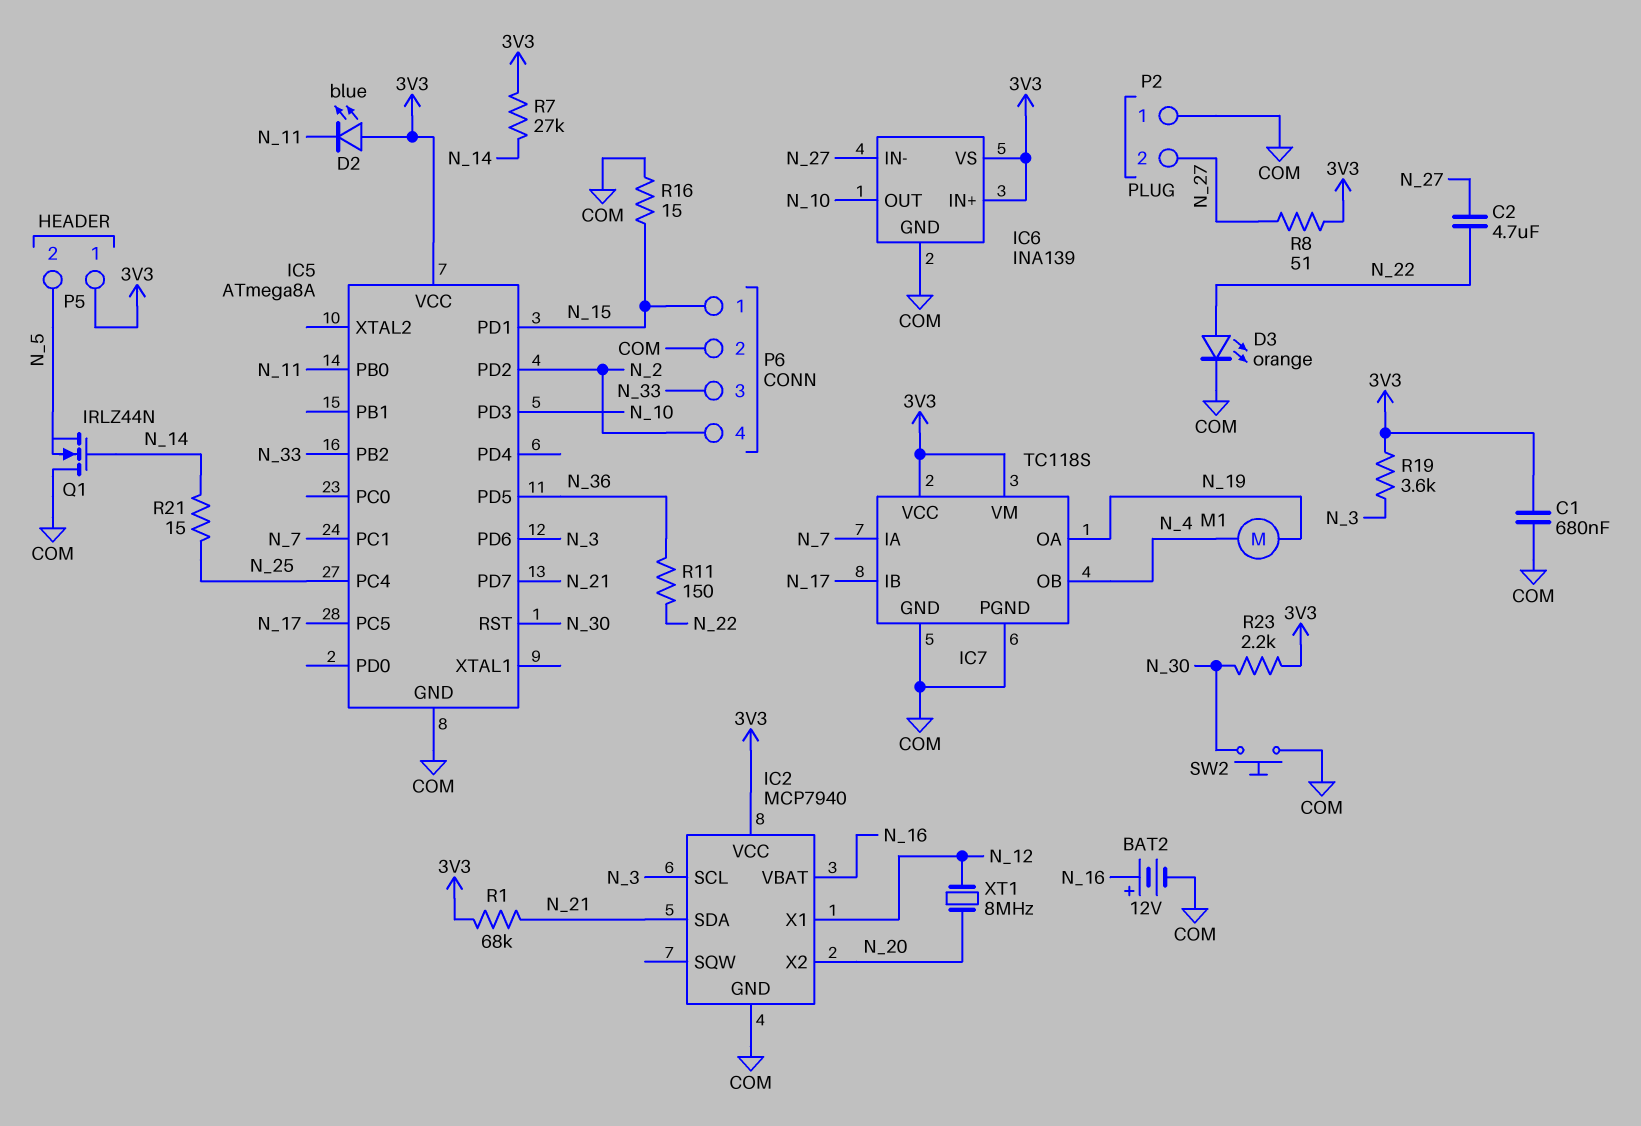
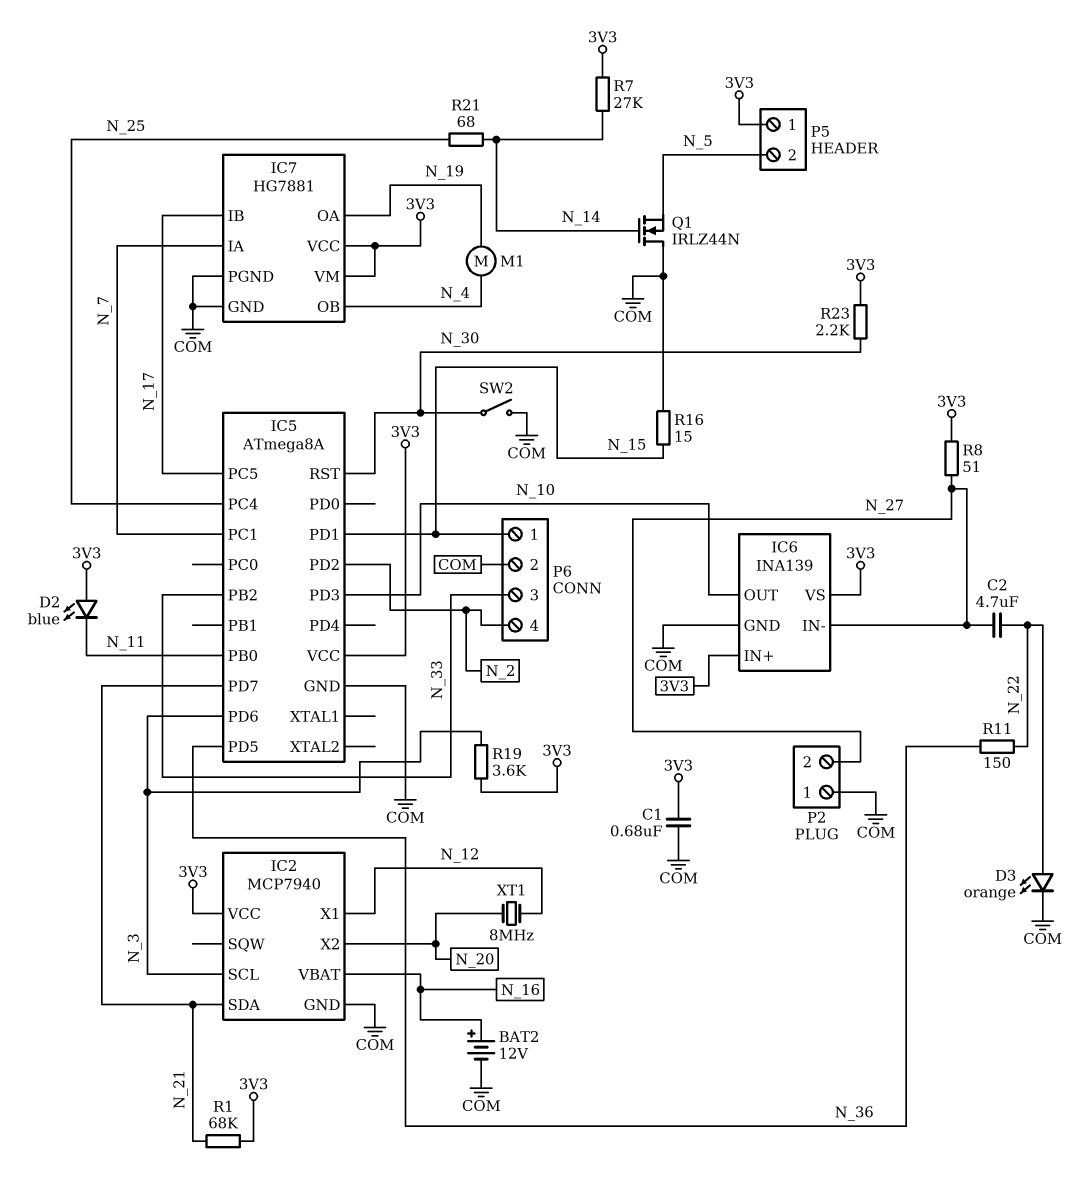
IC7: TC118S -> HG7881
R21: 15 (N_14, N_25) -> 68 (N_14, N_25)
SW2: button (COM, N_30) -> switch (COM, N_30)

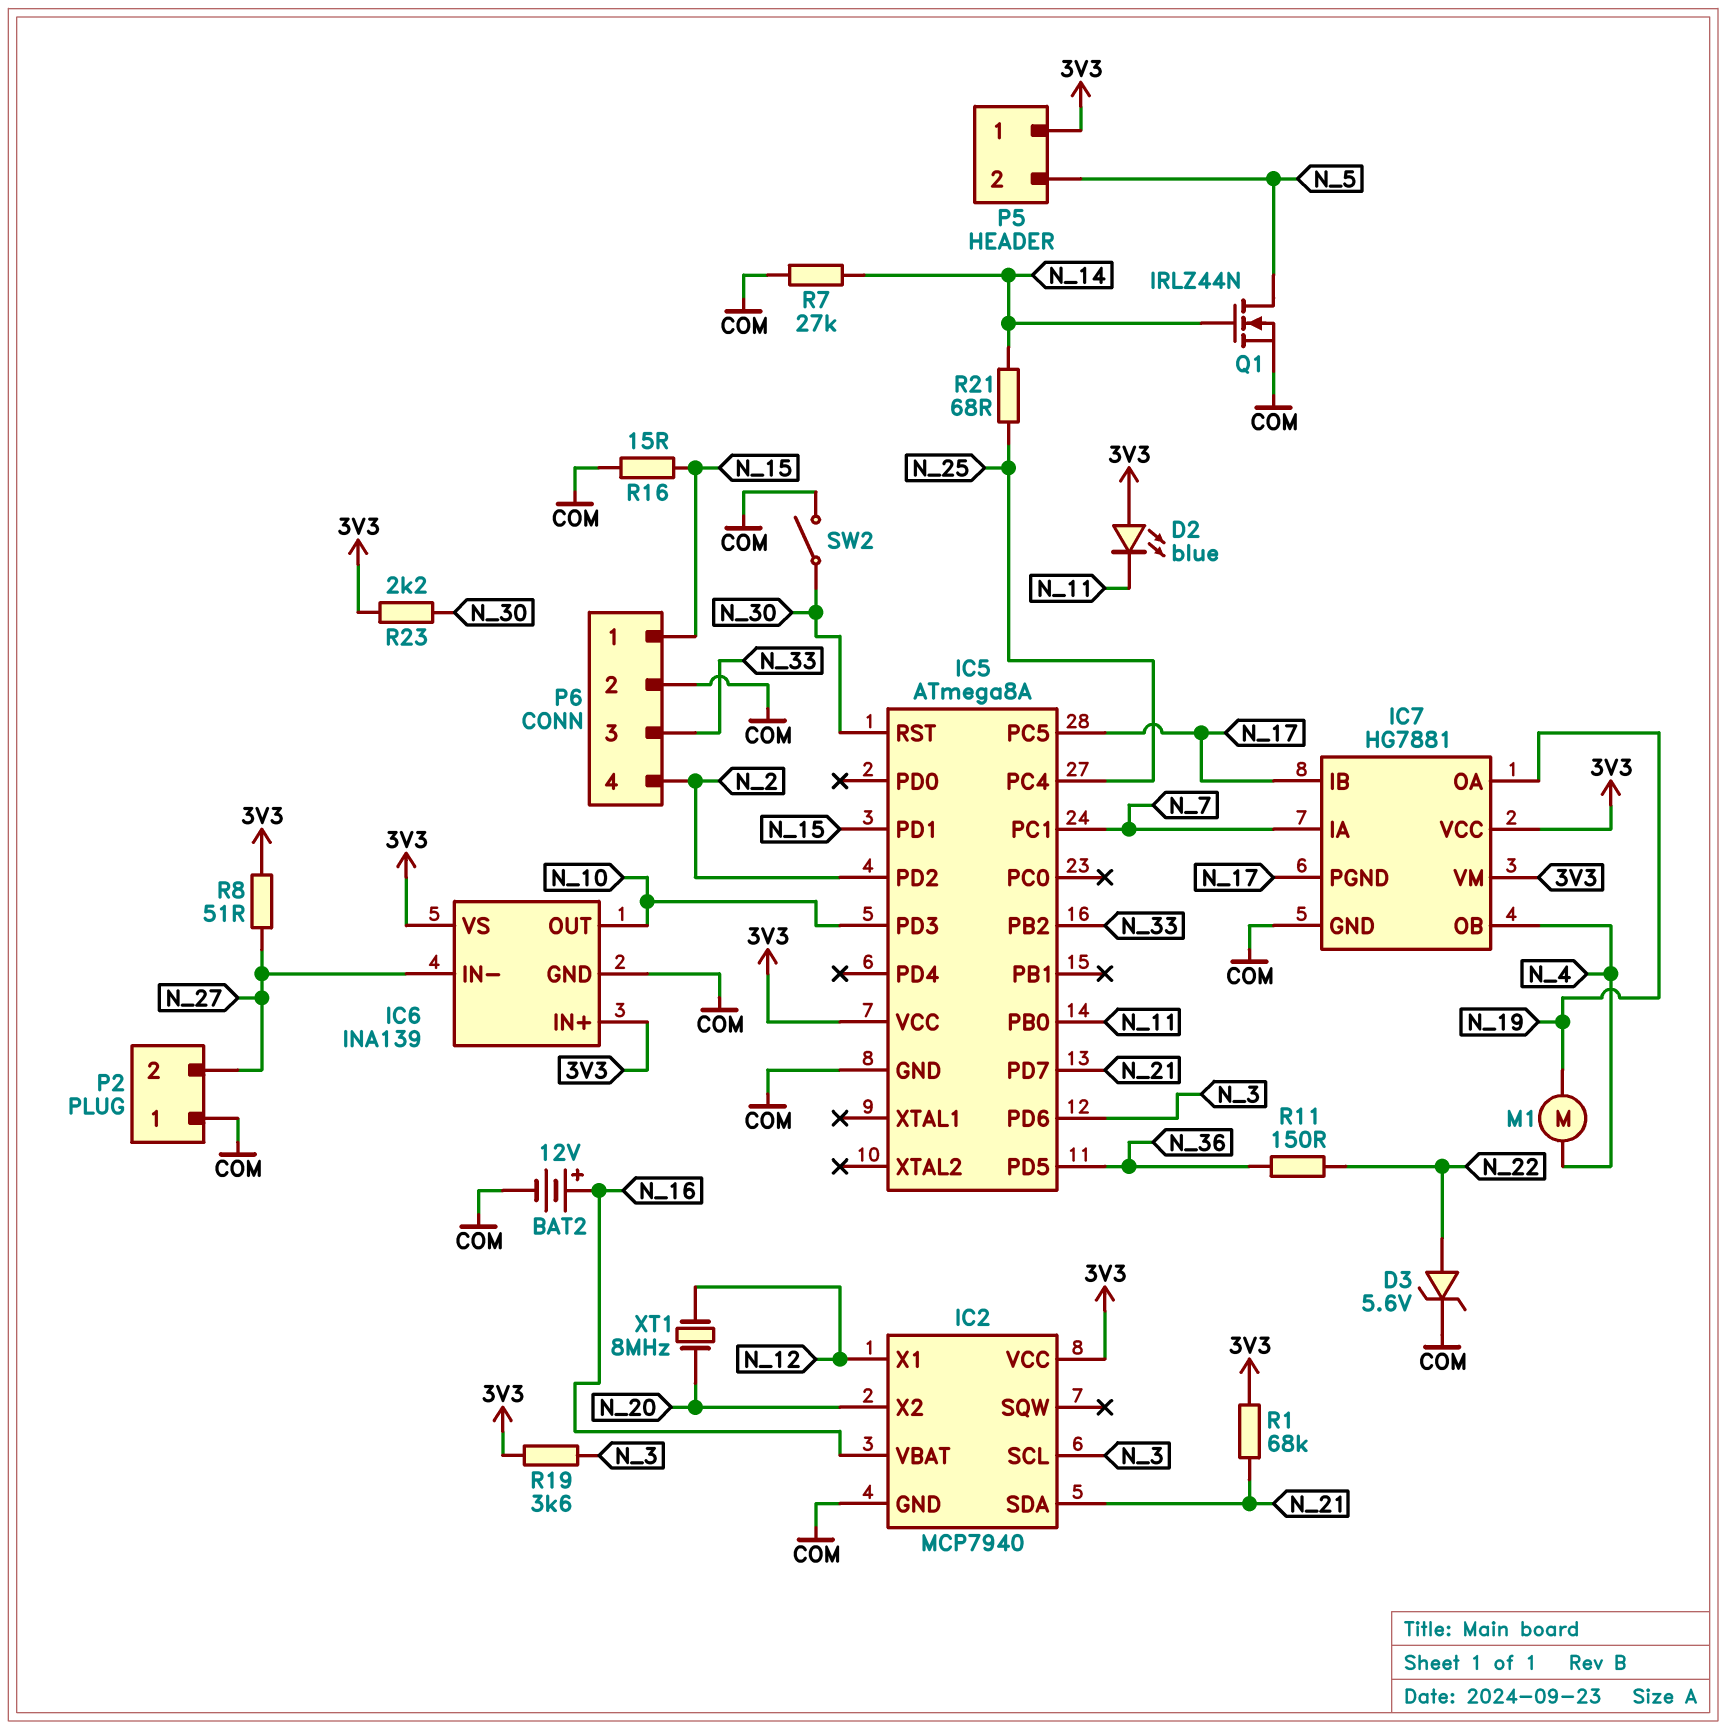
C1: 680nF (3V3, COM) -> none
C2: 4.7uF (N_22, N_27) -> none
D3: LED orange (A N_22, K COM) -> zener 5.6V (A N_22, K COM)
IC7 pin PGND: COM -> N_17
Q1: NMOS IRLZ44N (G N_14, D COM, S N_5) -> NMOS IRLZ44N (G N_14, D N_5, S COM)
R7: 27k (3V3, N_14) -> 27k (COM, N_14)

